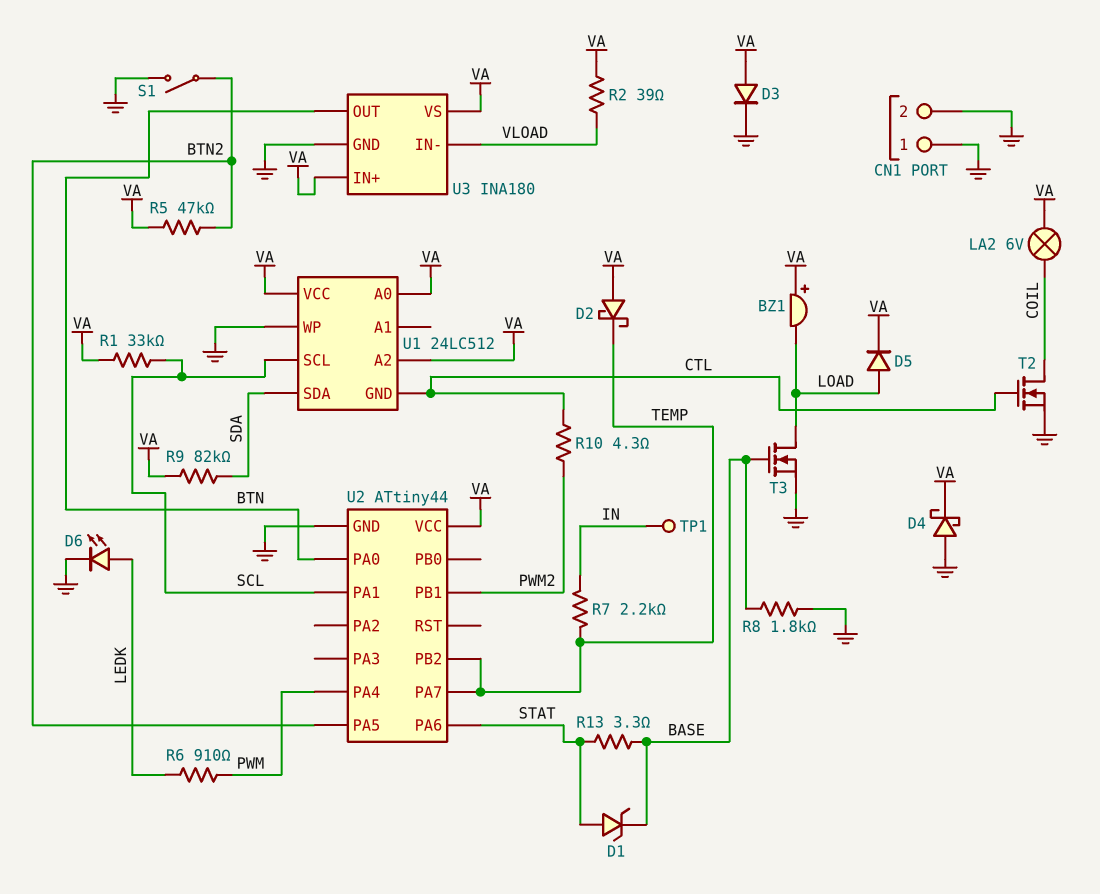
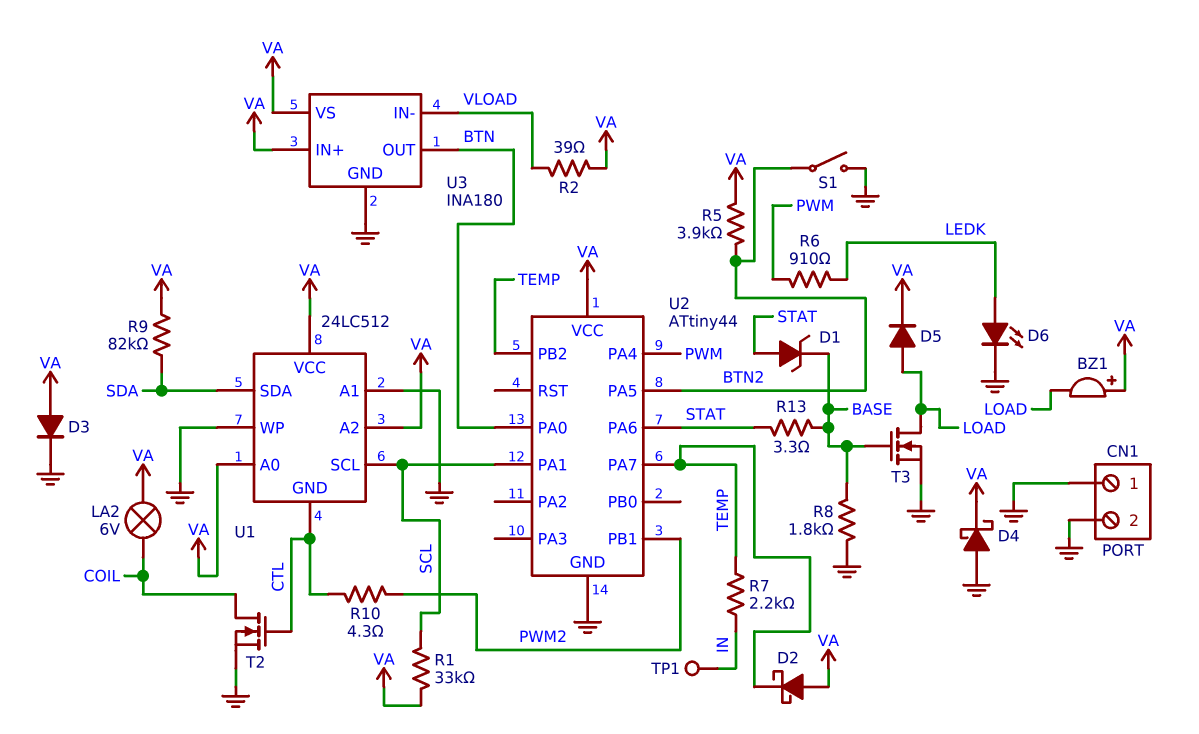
R5: 47k (BTN2, VA) -> 3.9k (BTN2, VA)
U1 pin A1: none -> GND

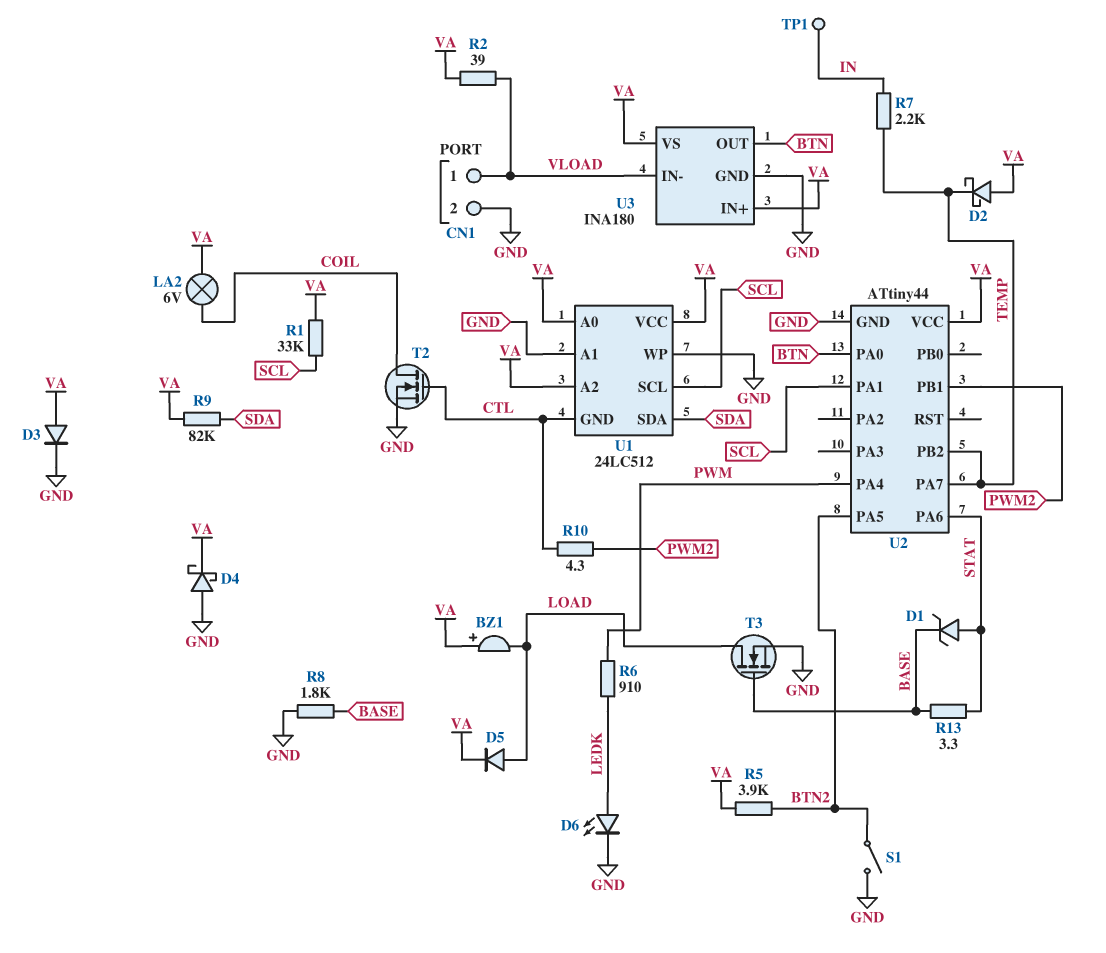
CN1 pin 1: GND -> VLOAD

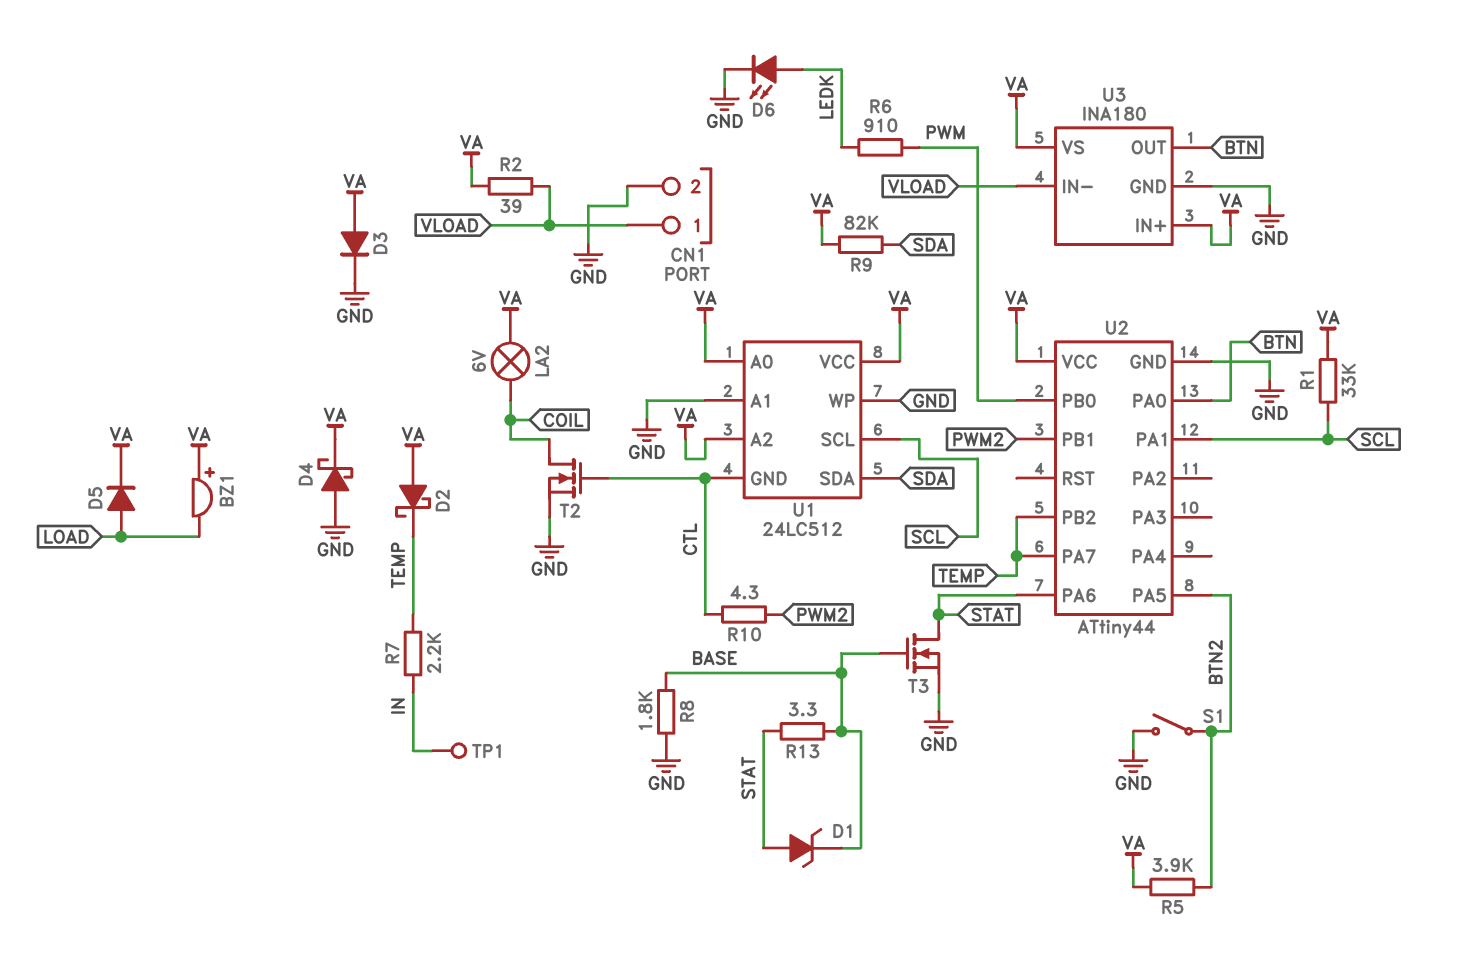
T3: NMOS (G BASE, D LOAD, S GND) -> NMOS (G BASE, D STAT, S GND)
U2 pin PA4: PWM -> none
U2 pin PB0: none -> PWM

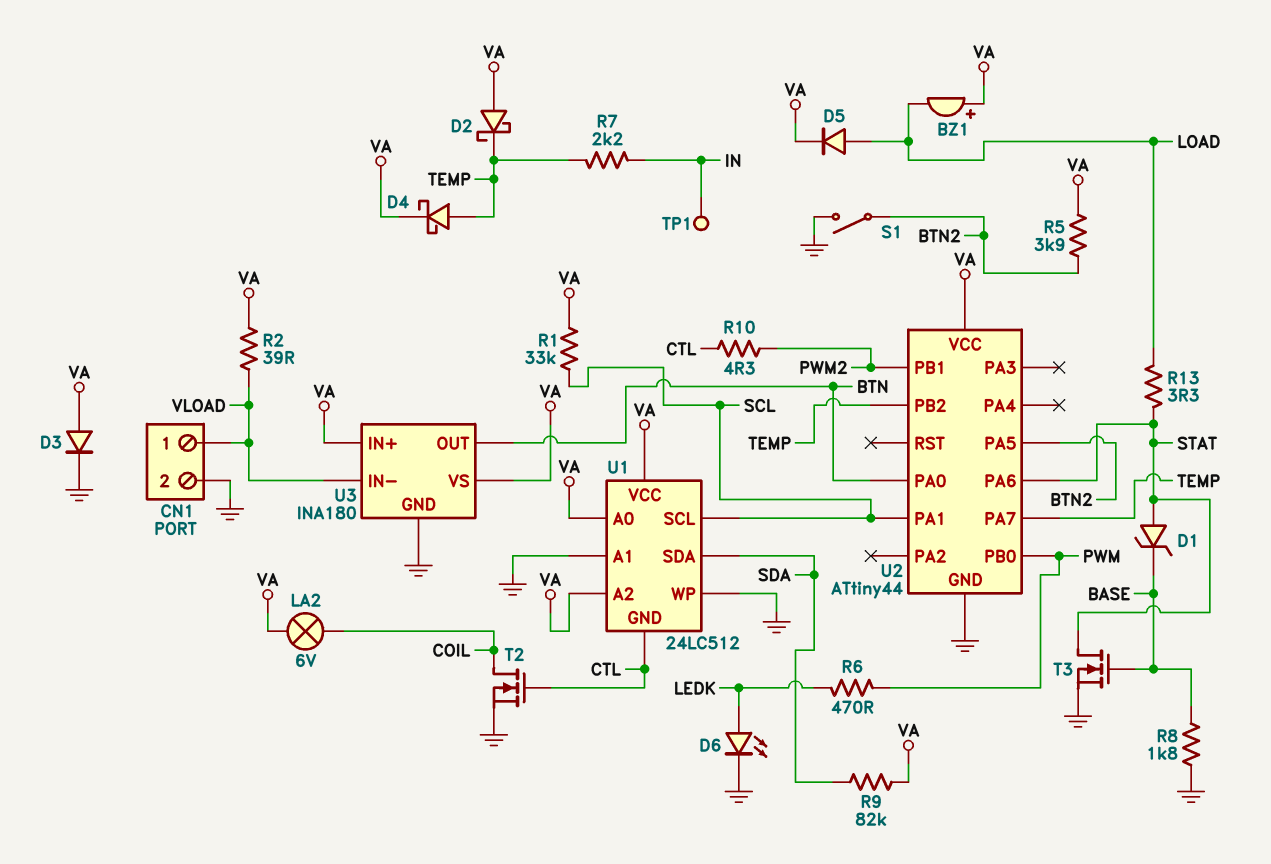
D4: schottky (A GND, K VA) -> schottky (A TEMP, K VA)
R6: 910 (LEDK, PWM) -> 470 (LEDK, PWM)
R13: 3.3 (BASE, STAT) -> 3.3 (LOAD, STAT)

